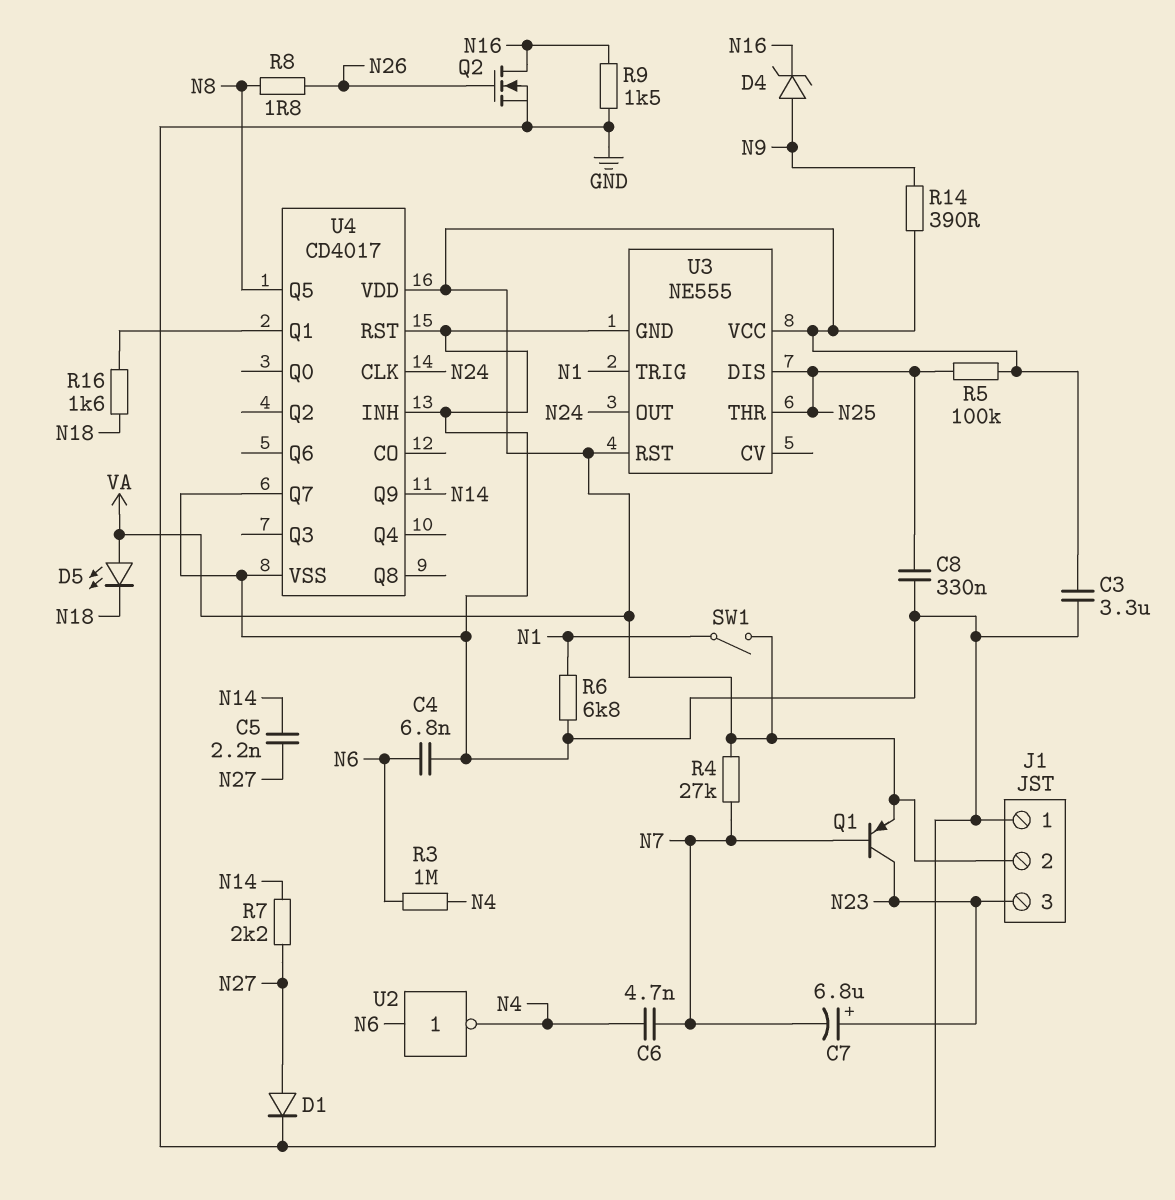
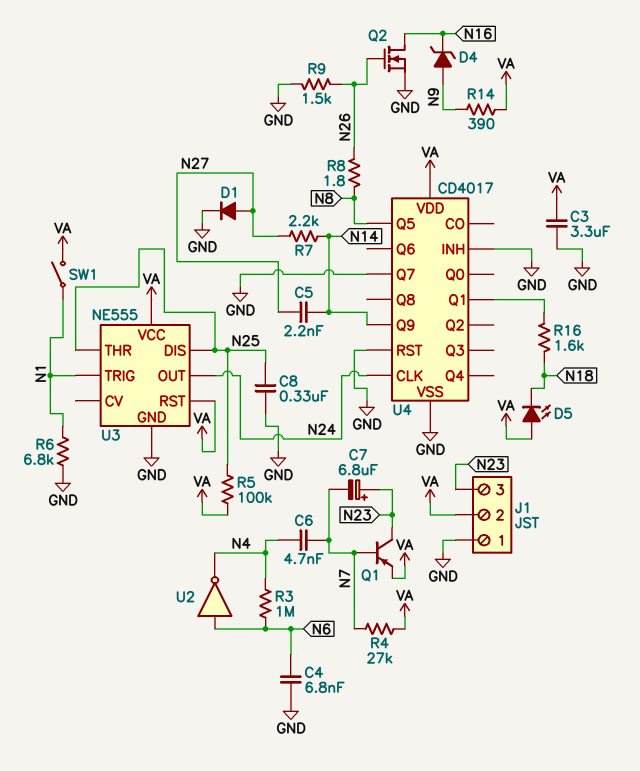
R9: 1.5k (GND, N16) -> 1.5k (GND, N26)

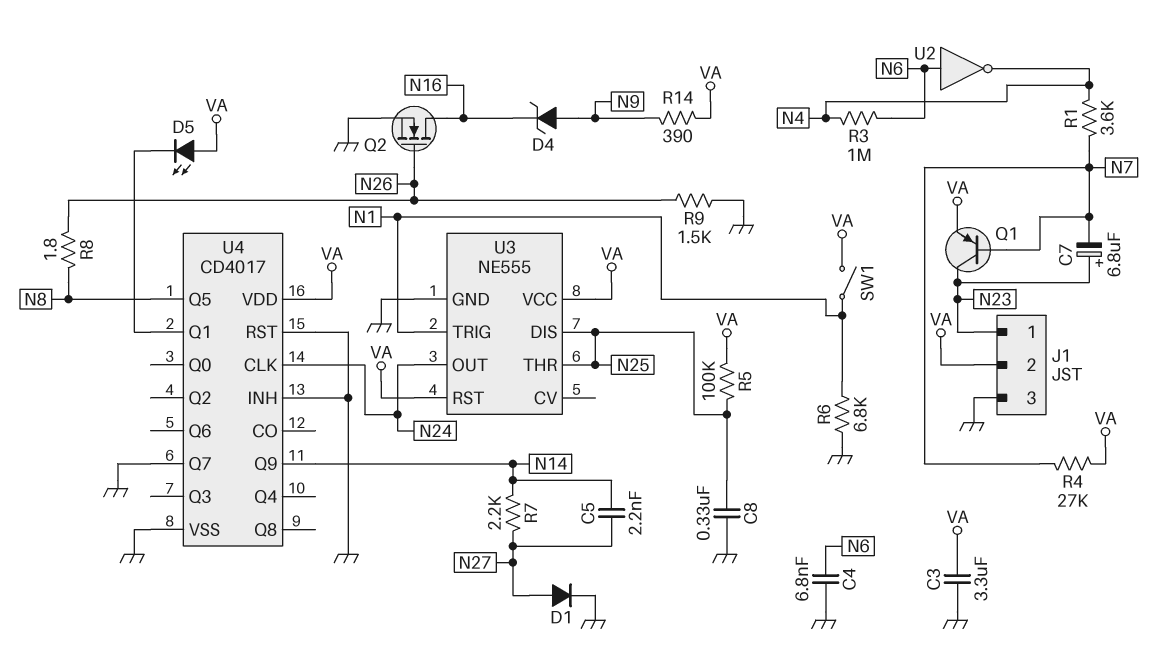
C6: 4.7nF (N4, N7) -> none
D5: LED (A VA, K N18) -> LED (A VA, K U4/Q1)
J1 pin 1: GND -> N23
J1 pin 3: N23 -> GND
R1: none -> 3.6k (N4, N7)
R16: 1.6k (N18, U4/Q1) -> none

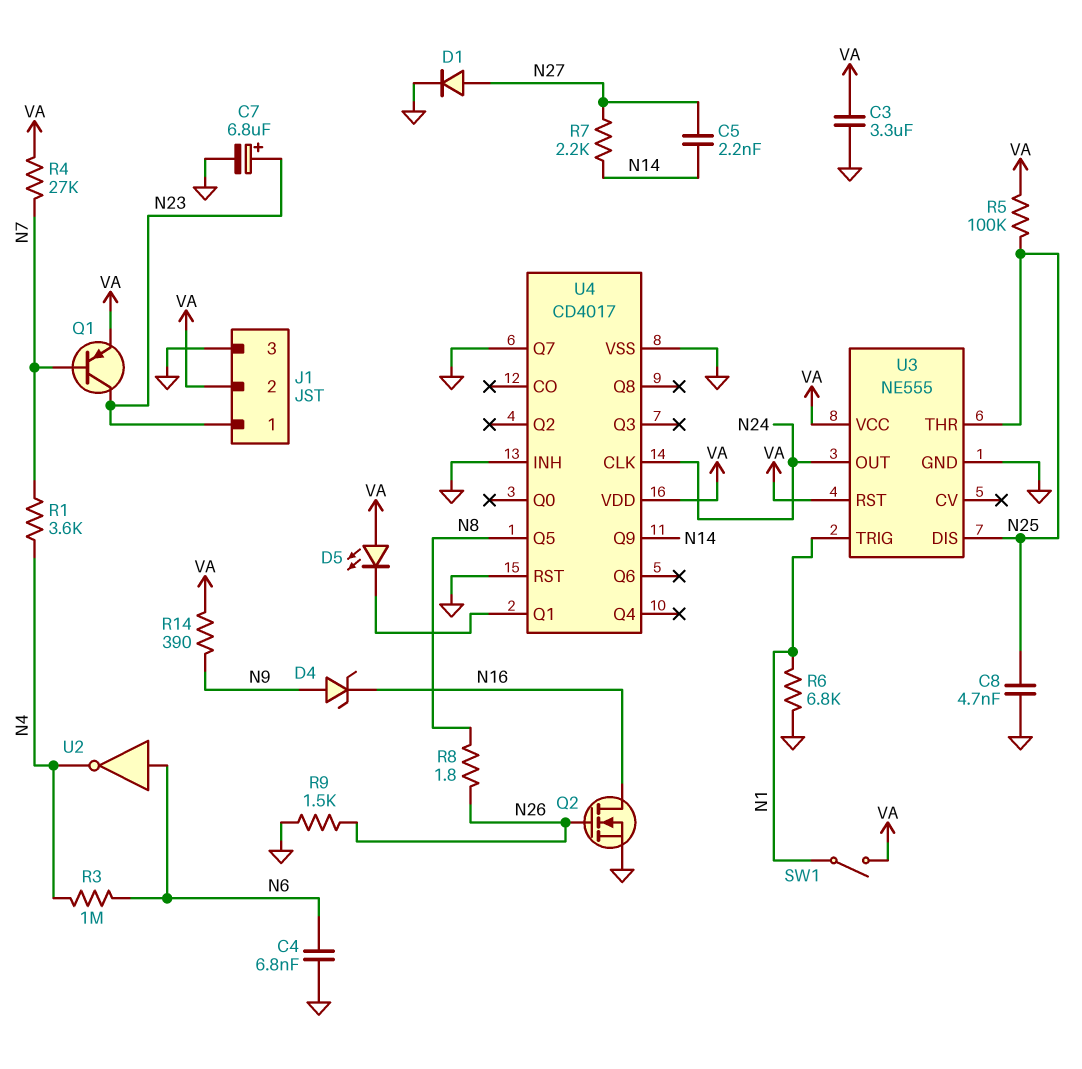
C7: 6.8uF (plus N23, minus N7) -> 6.8uF (plus N23, minus GND)
C8: 330nF (GND, N25) -> 4.7nF (GND, N25)

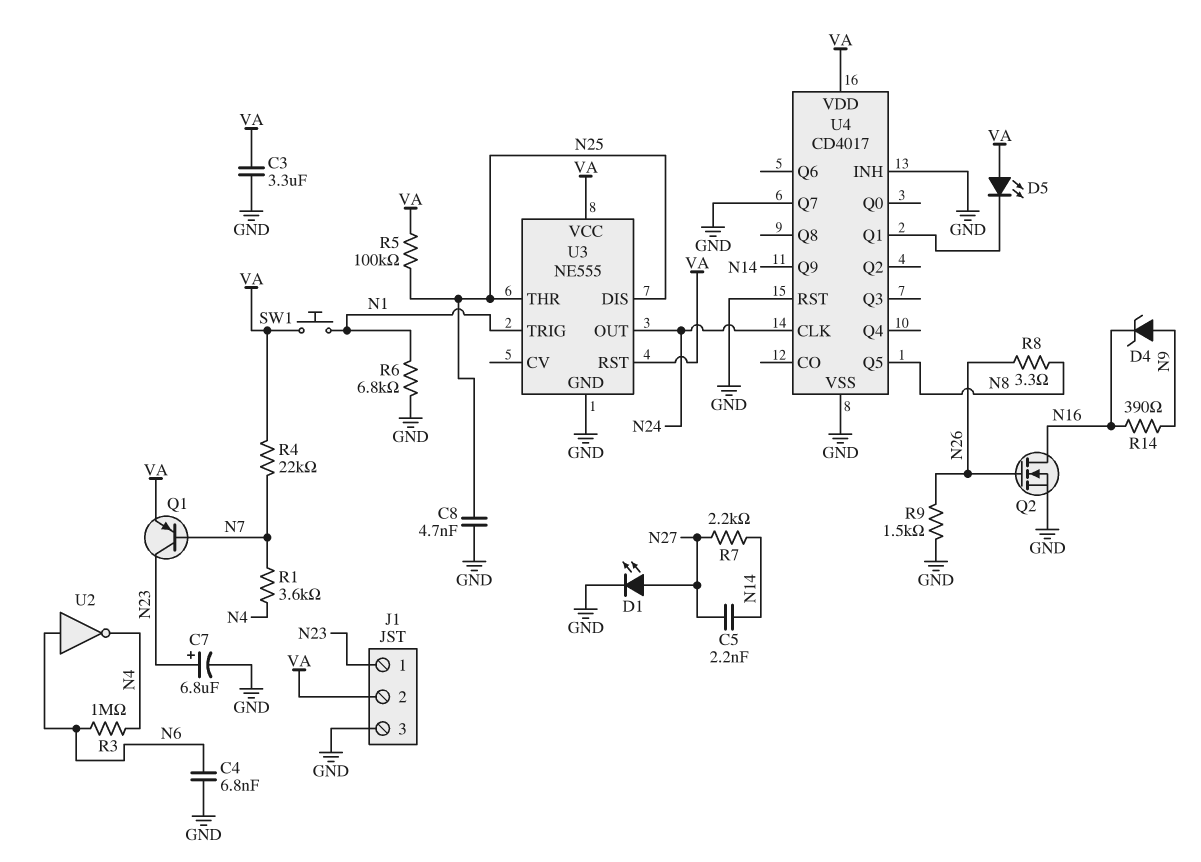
D1: diode (A N27, K GND) -> LED (A N27, K GND)
R4: 27k (N7, VA) -> 22k (N7, VA)
R8: 1.8 (N8, N26) -> 3.3 (N8, N26)
R14: 390 (N9, VA) -> 390 (N9, N16)
SW1: switch (N1, VA) -> button (N1, VA)

